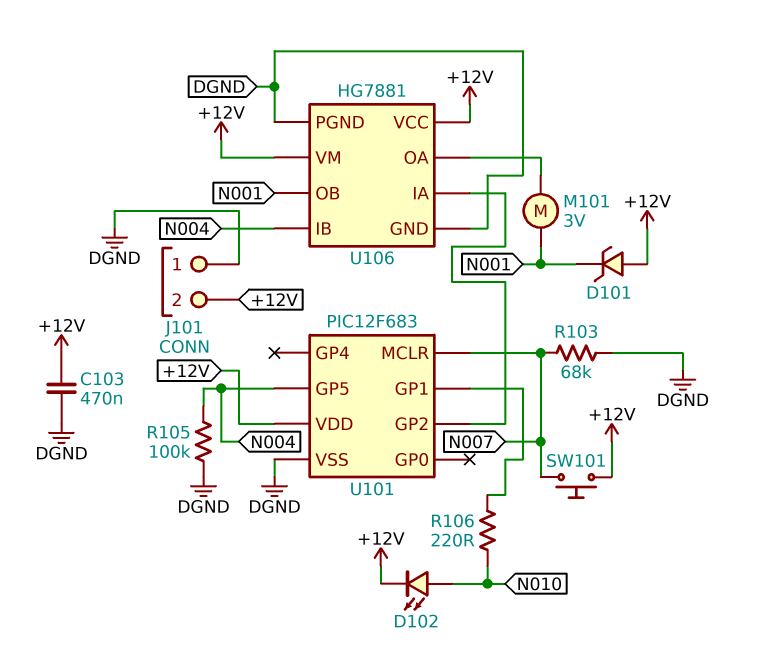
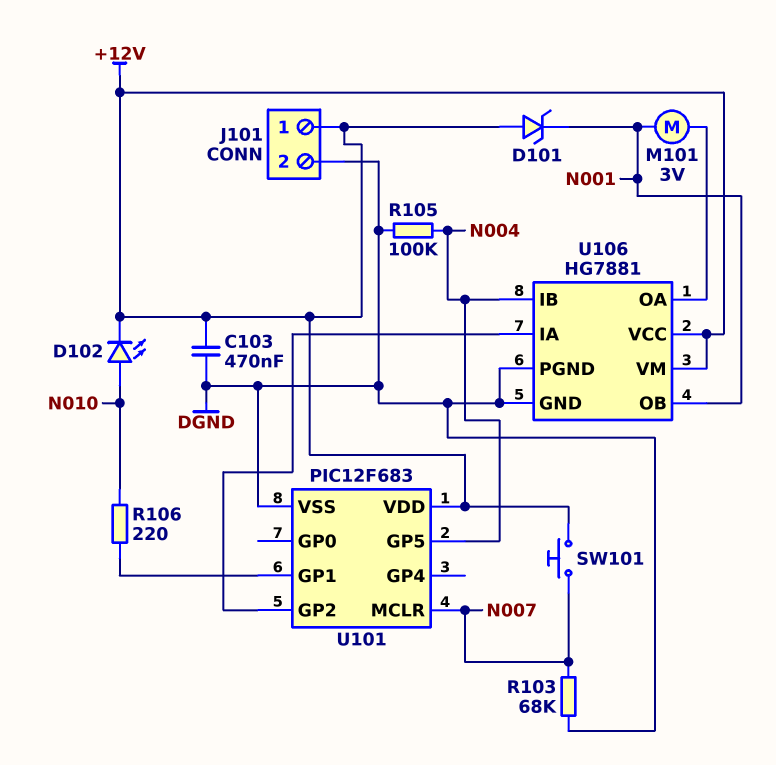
J101 pin 1: DGND -> +12V
J101 pin 2: +12V -> DGND

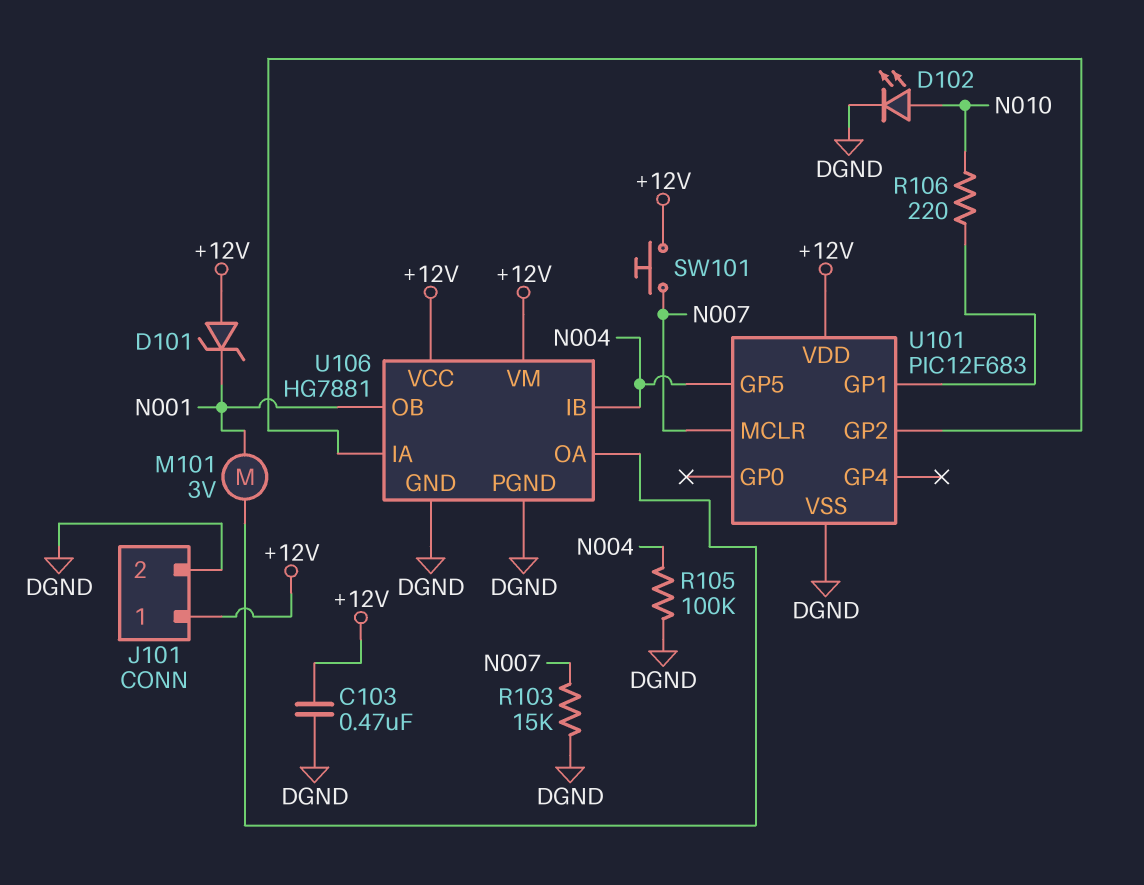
D102: LED (A N010, K +12V) -> LED (A N010, K DGND)
R103: 68k (DGND, N007) -> 15k (DGND, N007)

